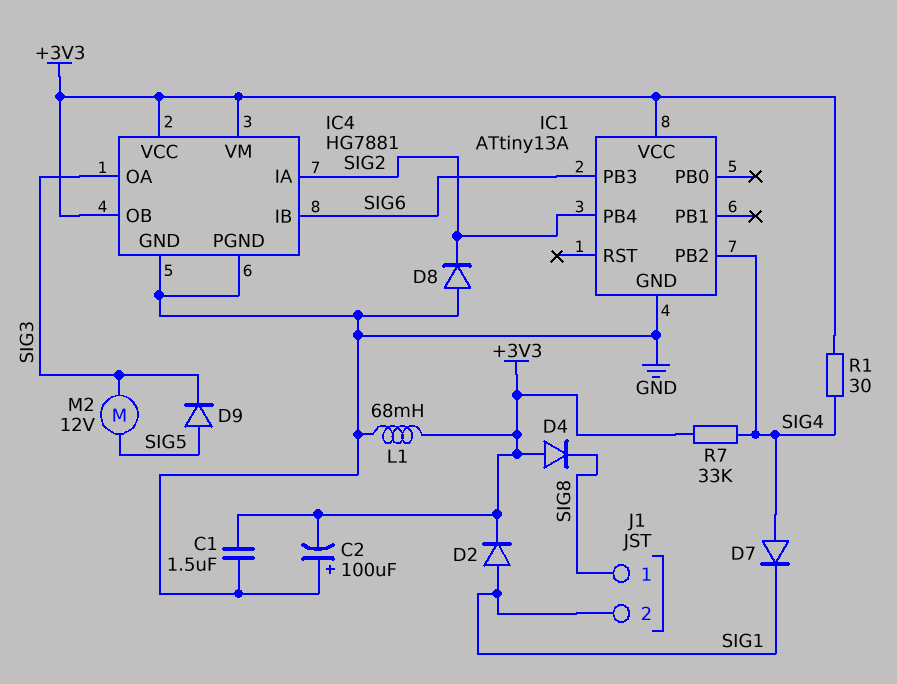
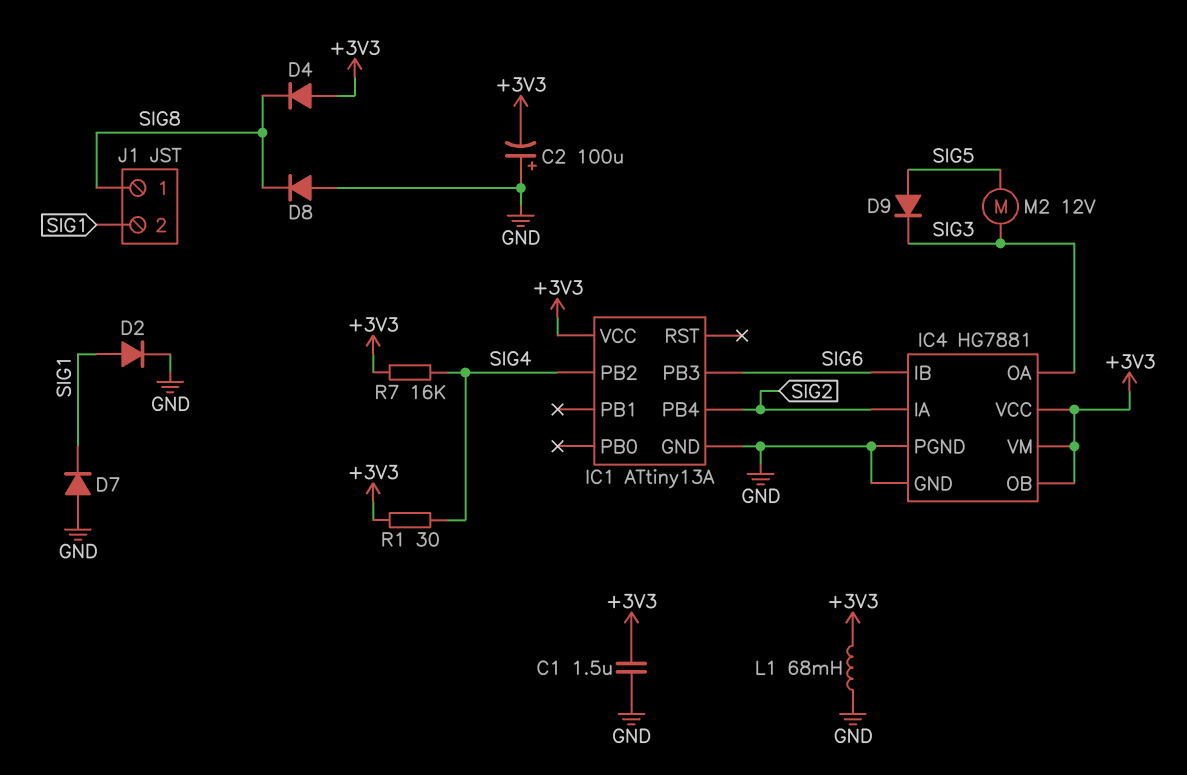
D2: diode (A SIG1, K +3V3) -> diode (A SIG1, K GND)
D7: diode (A SIG4, K SIG1) -> diode (A GND, K SIG1)
D8: diode (A GND, K SIG2) -> diode (A GND, K SIG8)
R7: 33k (+3V3, SIG4) -> 16k (+3V3, SIG4)

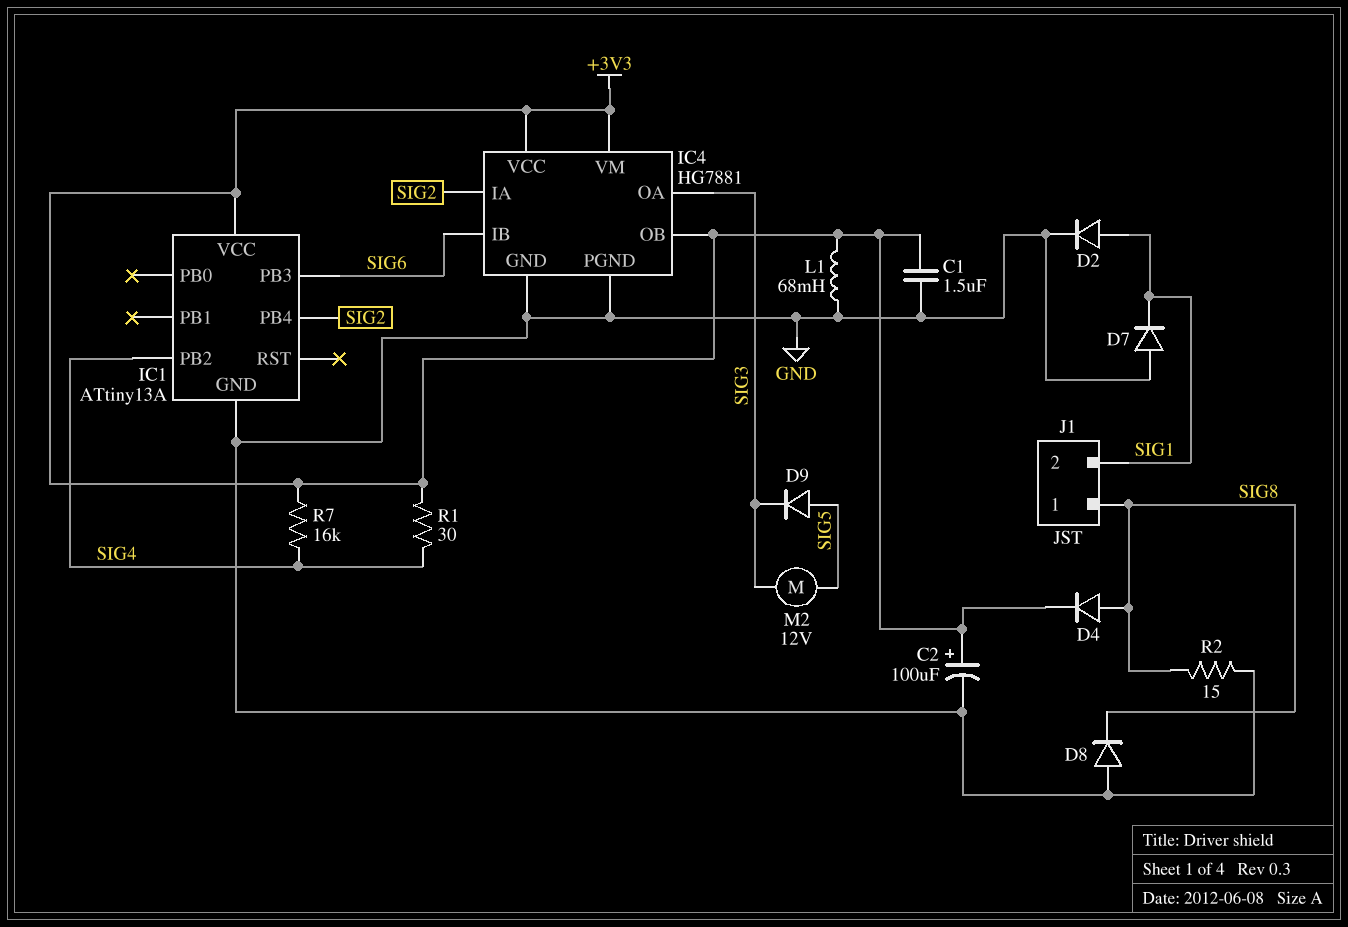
C2: 100uF (plus GND, minus +3V3) -> 100uF (plus +3V3, minus GND)
D4: diode (A +3V3, K SIG8) -> diode (A SIG8, K +3V3)
R2: none -> 15 (GND, SIG8)

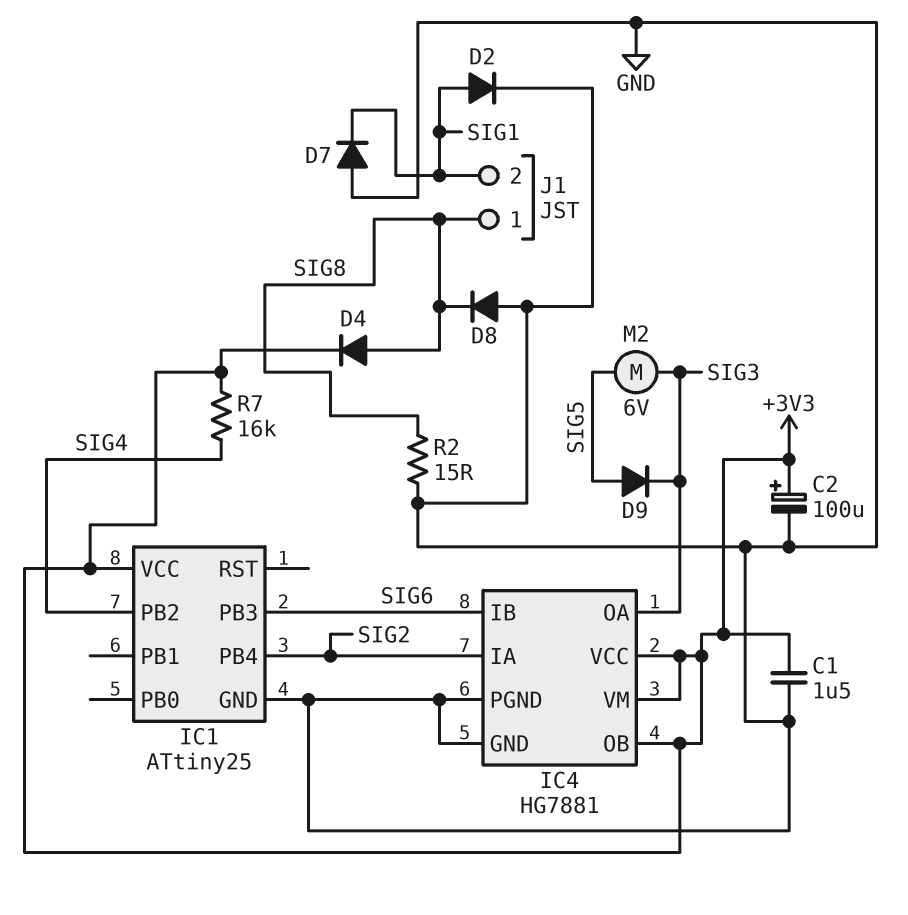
IC1: ATtiny13A -> ATtiny25
L1: 68mH (+3V3, GND) -> none
M2: motor 12V (SIG3, SIG5) -> motor 6V (SIG3, SIG5)
R1: 30 (+3V3, SIG4) -> none

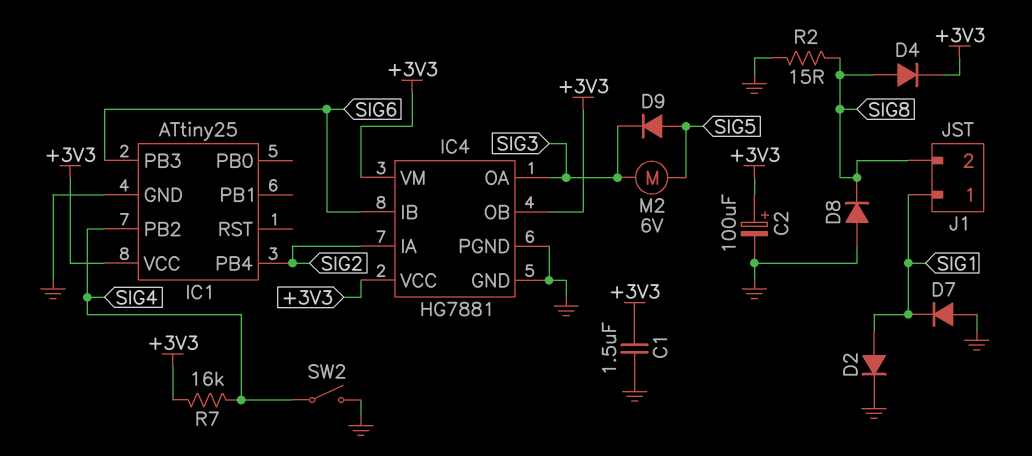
J1 pin 1: SIG8 -> SIG1
J1 pin 2: SIG1 -> SIG8
SW2: none -> switch (GND, SIG4)

